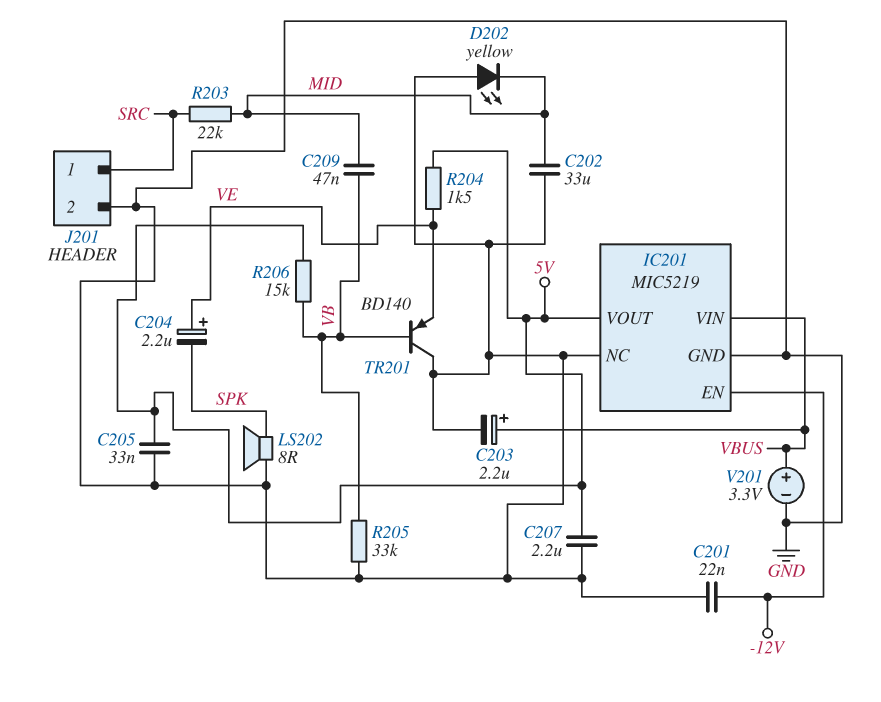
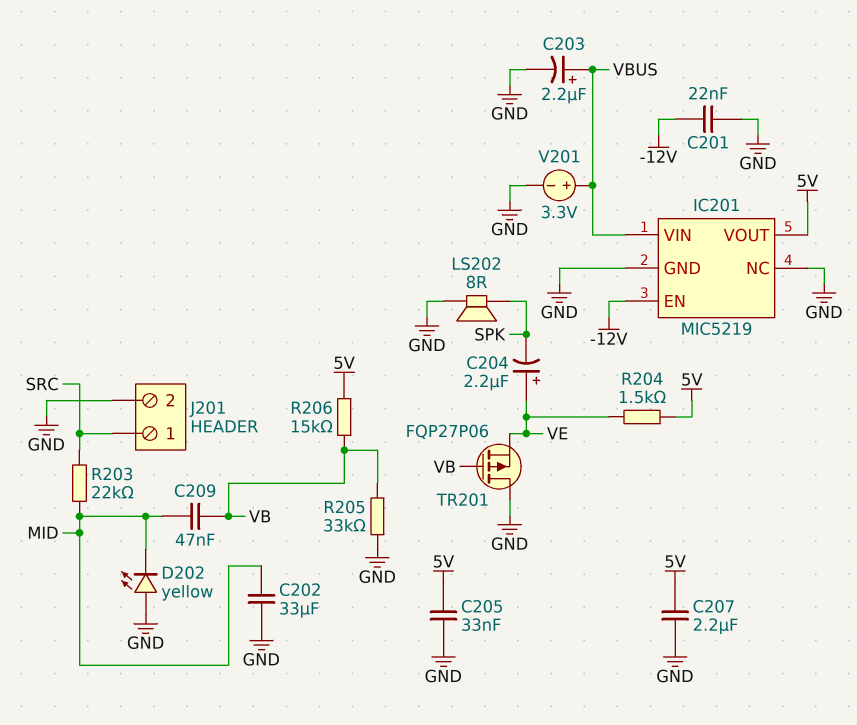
TR201: PNP BD140 (B VB, C GND, E VE) -> PMOS FQP27P06 (G VB, D GND, S VE)

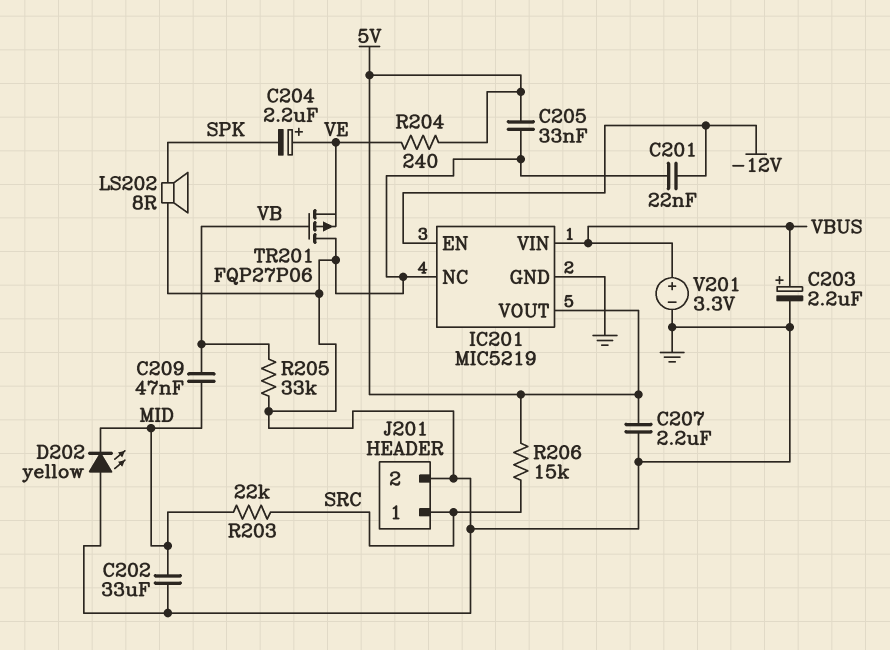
R204: 1.5k (5V, VE) -> 240 (5V, VE)
R206: 15k (5V, VB) -> 15k (5V, SRC)

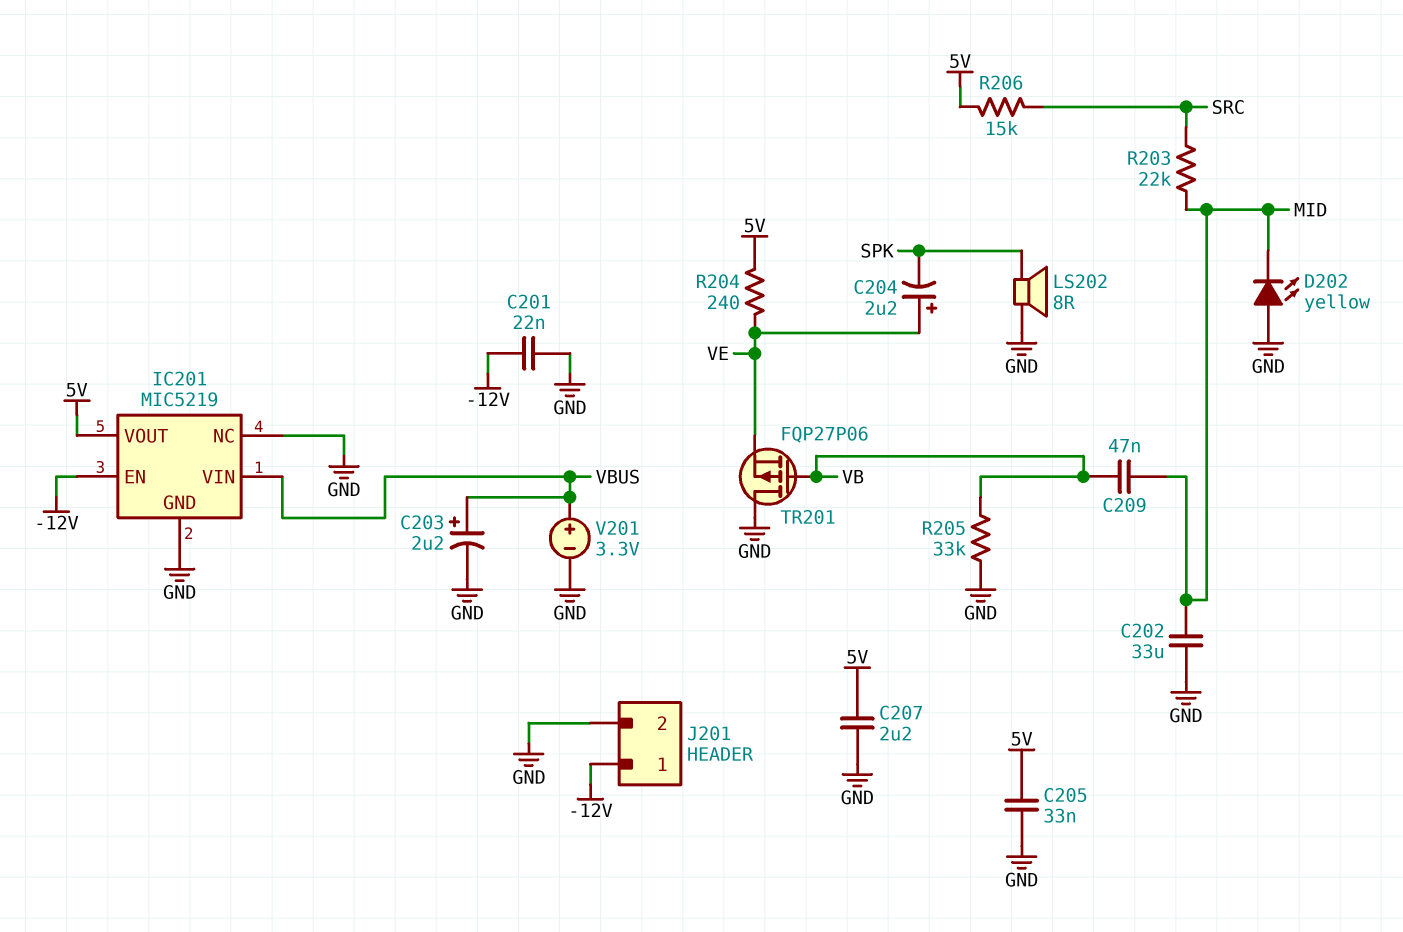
J201 pin 1: SRC -> -12V

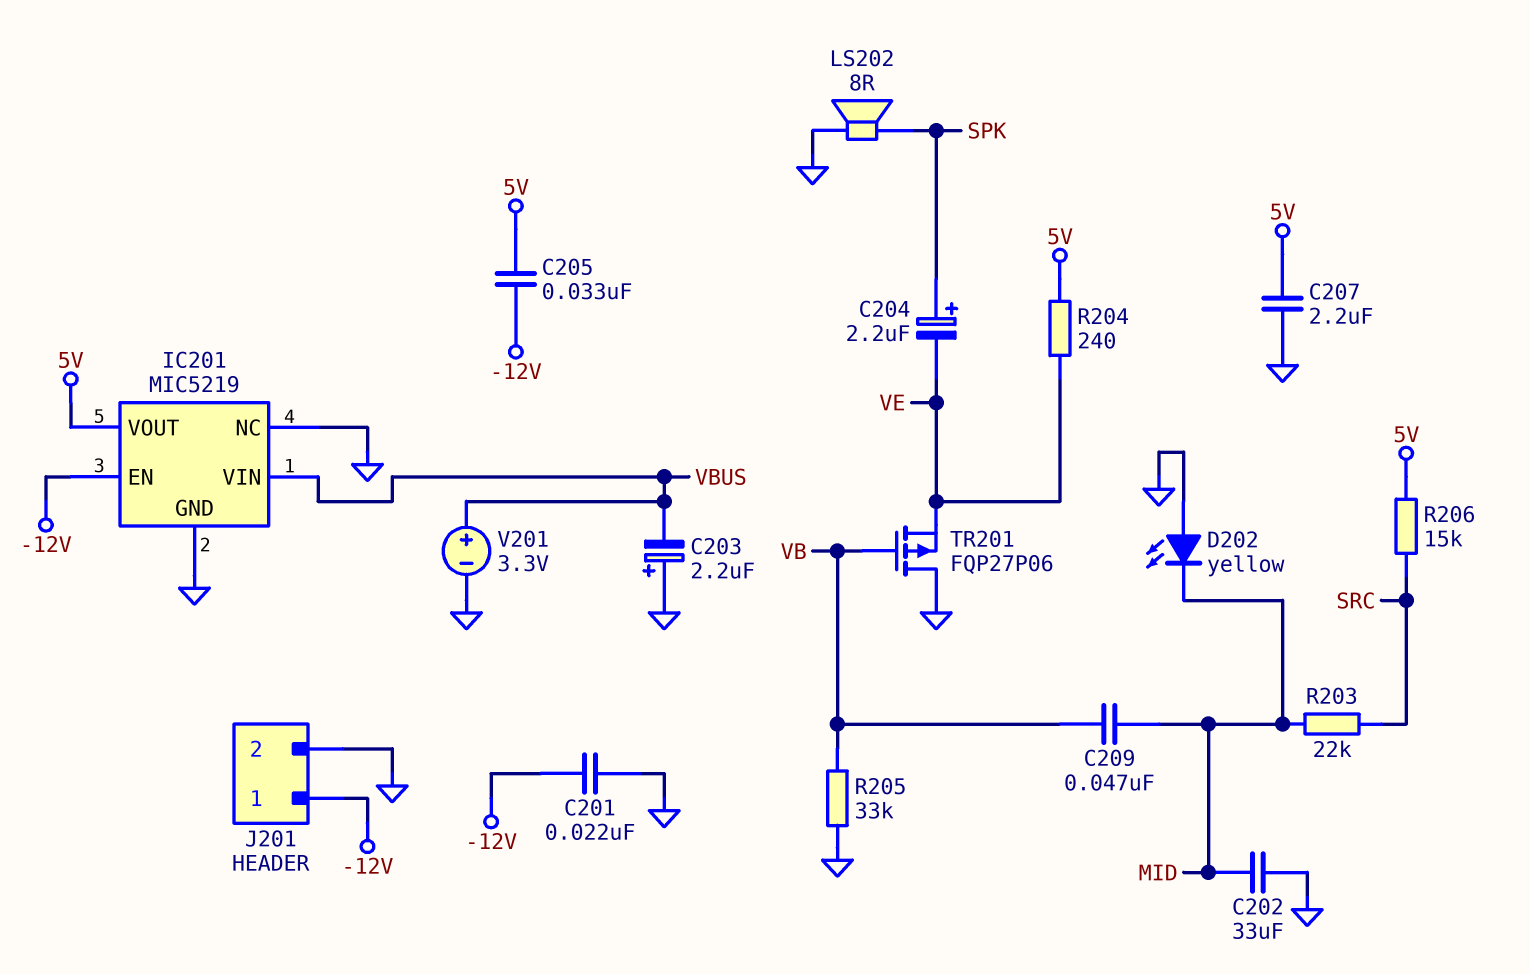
C203: 2.2uF (plus VBUS, minus GND) -> 2.2uF (plus GND, minus VBUS)
C204: 2.2uF (plus VE, minus SPK) -> 2.2uF (plus SPK, minus VE)
C205: 33nF (5V, GND) -> 33nF (-12V, 5V)

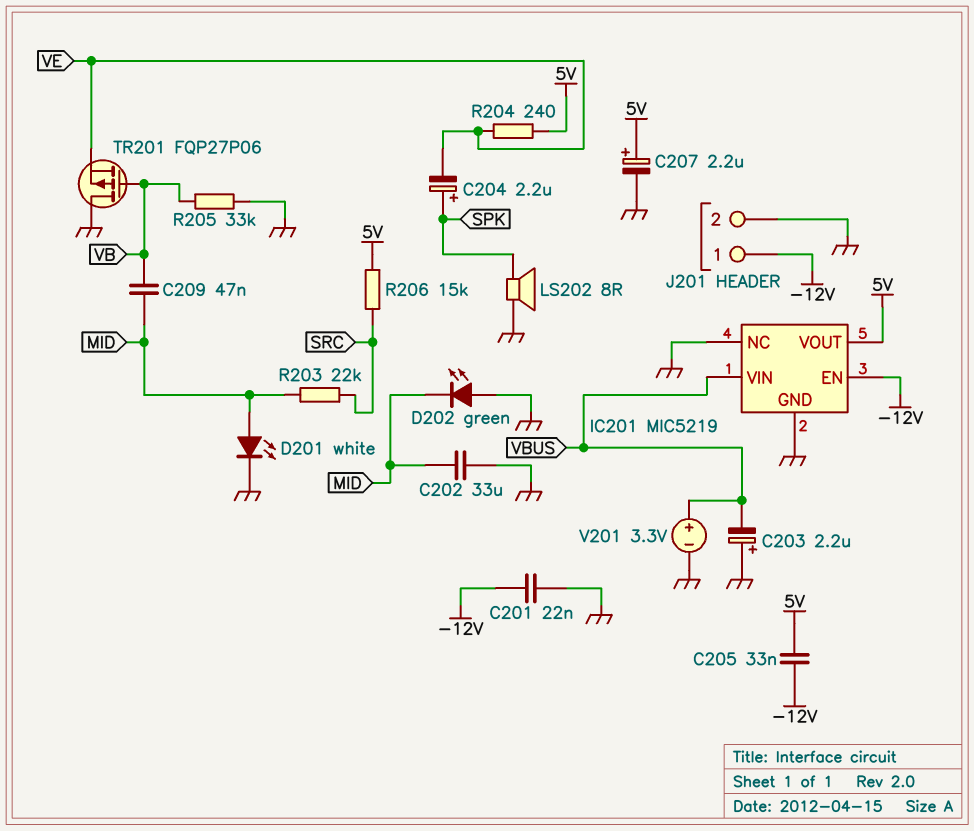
C207: 2.2uF (5V, GND) -> 2.2uF (plus 5V, minus GND)
D201: none -> LED white (A MID, K GND)
D202: LED yellow (A GND, K MID) -> LED green (A GND, K MID)

